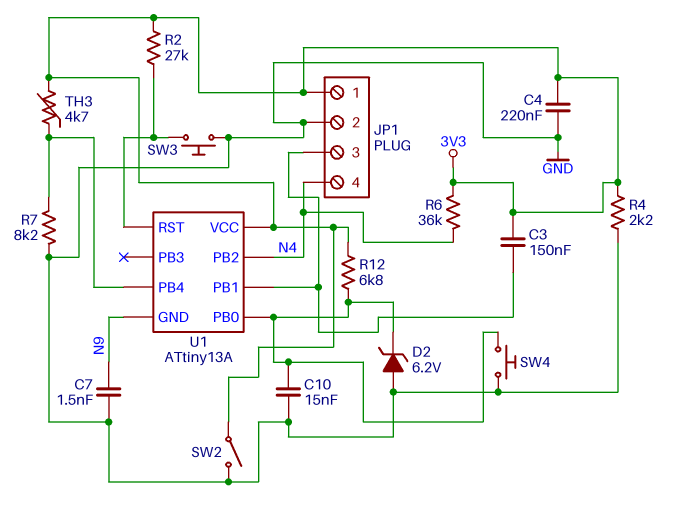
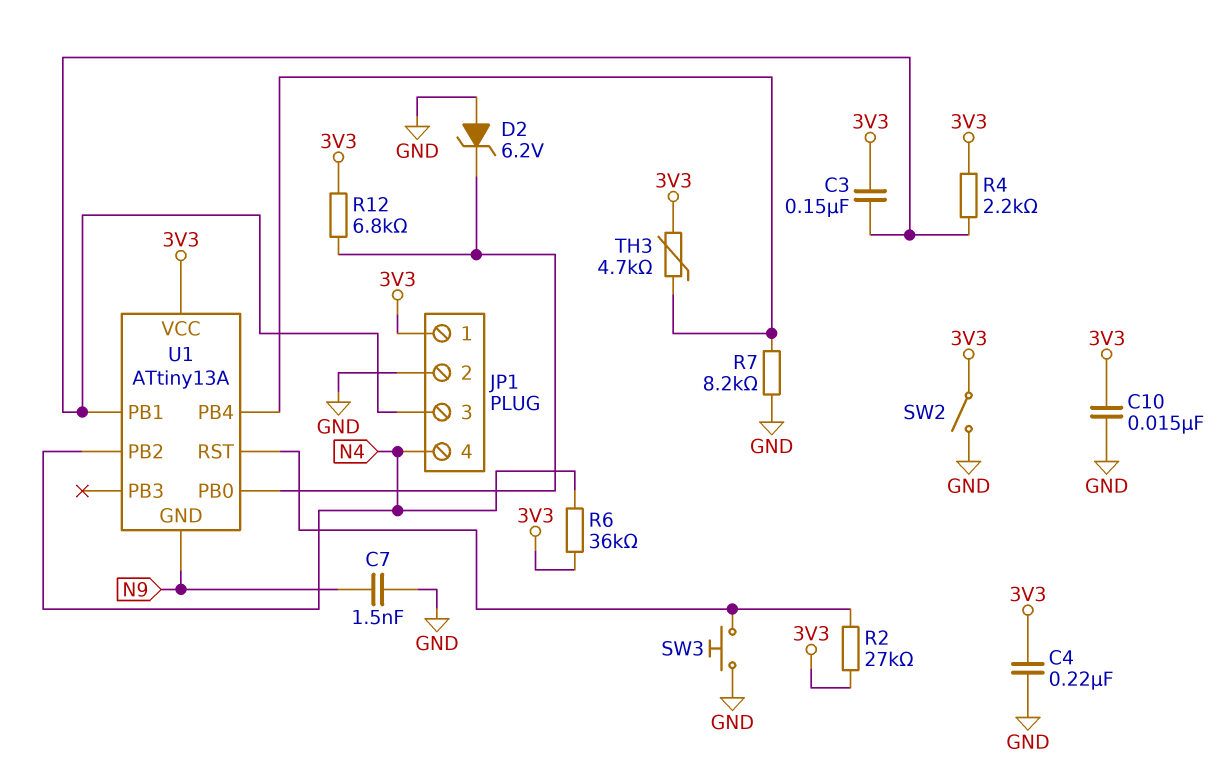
C10: 15nF (GND, U1/PB0) -> 15nF (3V3, GND)
R4: 2.2k (3V3, GND) -> 2.2k (3V3, JP1/3)
SW4: button (GND, U1/PB0) -> none

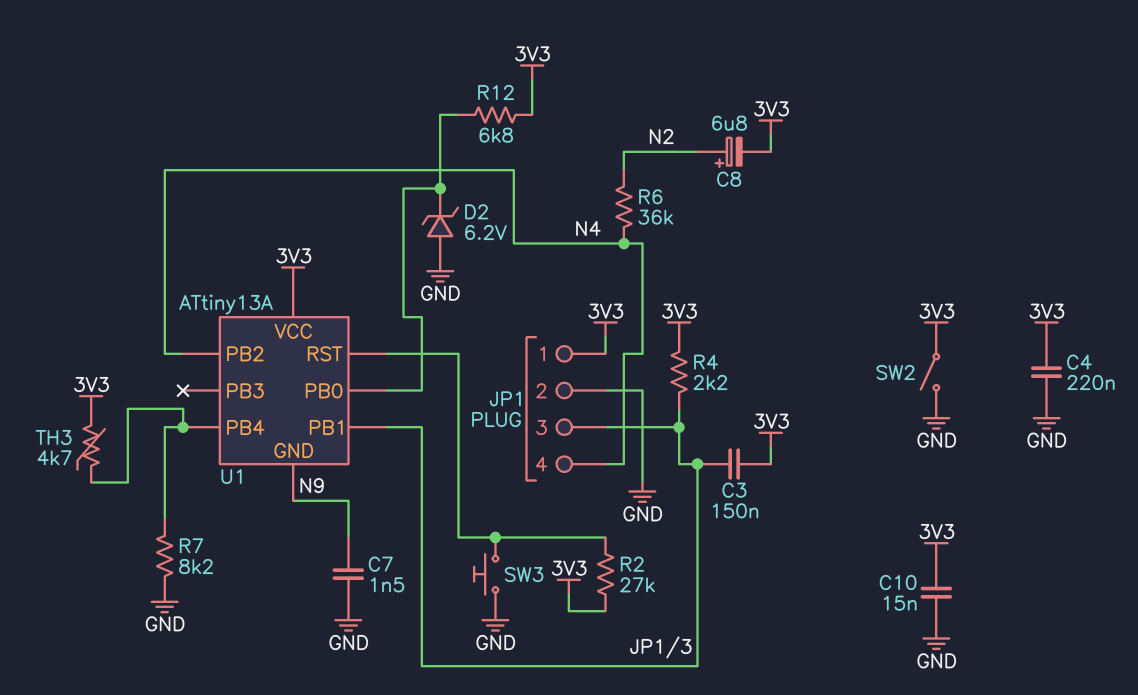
C8: none -> 6.8uF (plus N2, minus 3V3)
R6: 36k (3V3, N4) -> 36k (N2, N4)

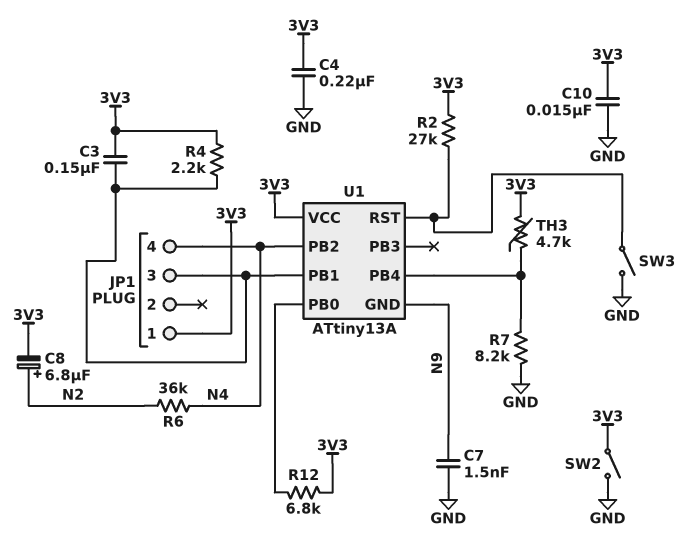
D2: zener 6.2V (A GND, K U1/PB0) -> none
JP1 pin 2: GND -> none
SW3: button (GND, U1/RST) -> switch (GND, U1/RST)

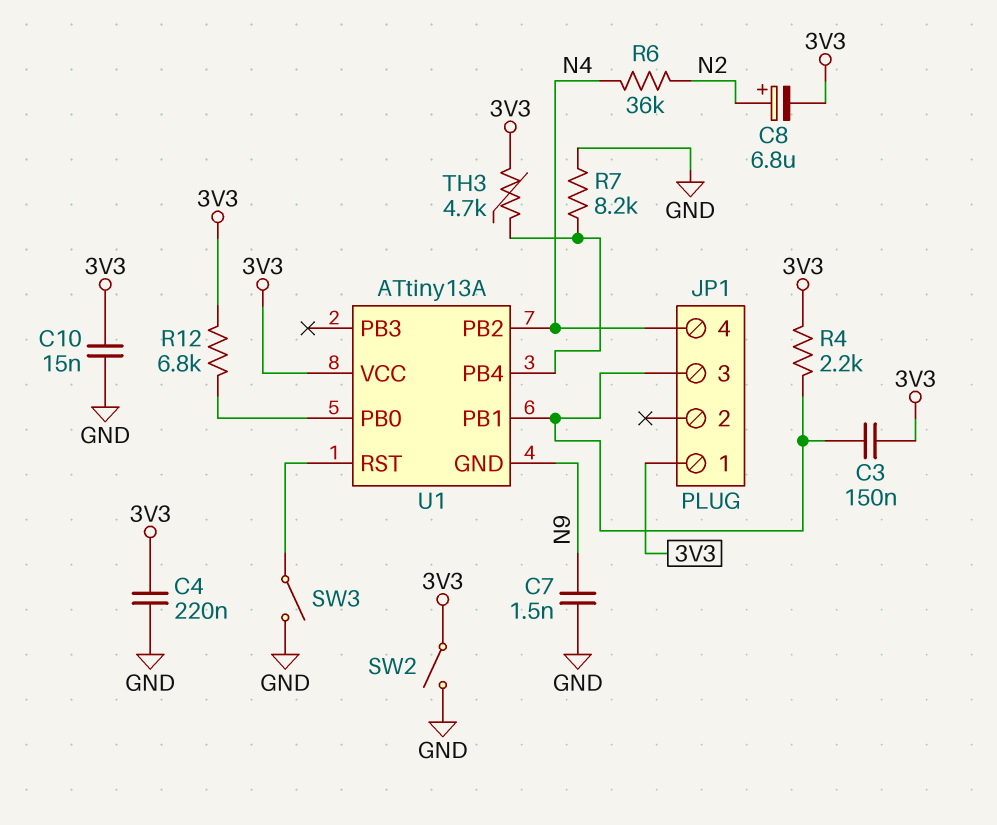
R2: 27k (3V3, U1/RST) -> none

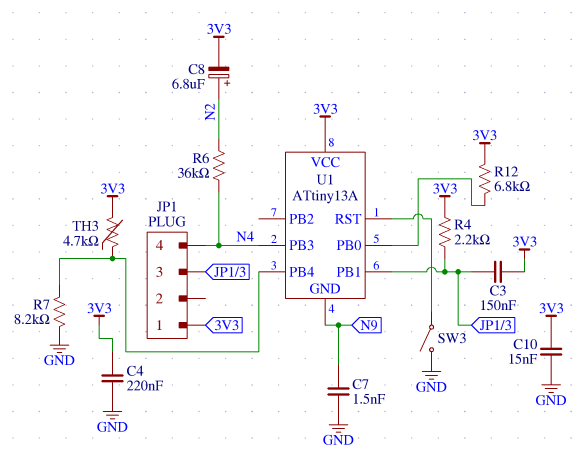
SW2: switch (3V3, GND) -> none
U1 pin PB2: N4 -> none
U1 pin PB3: none -> N4

